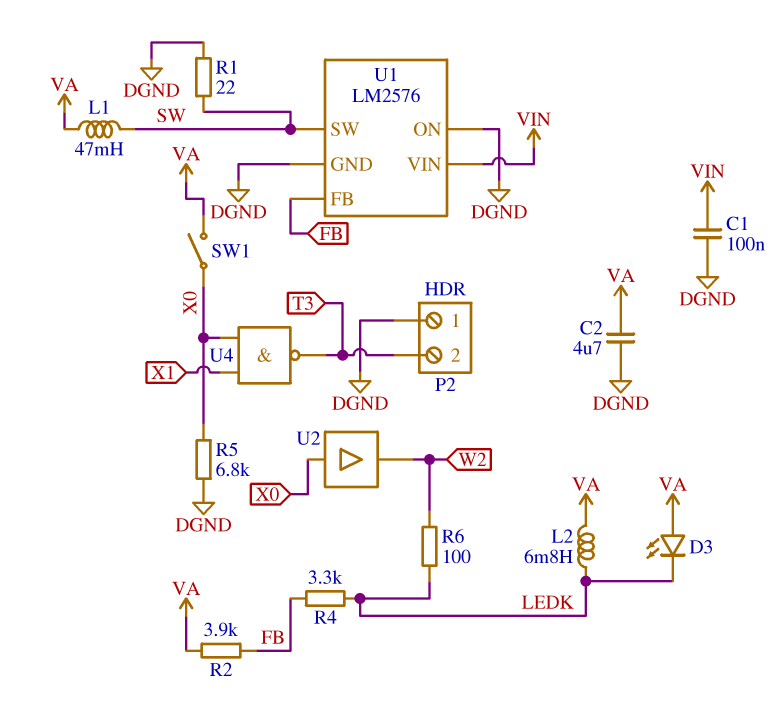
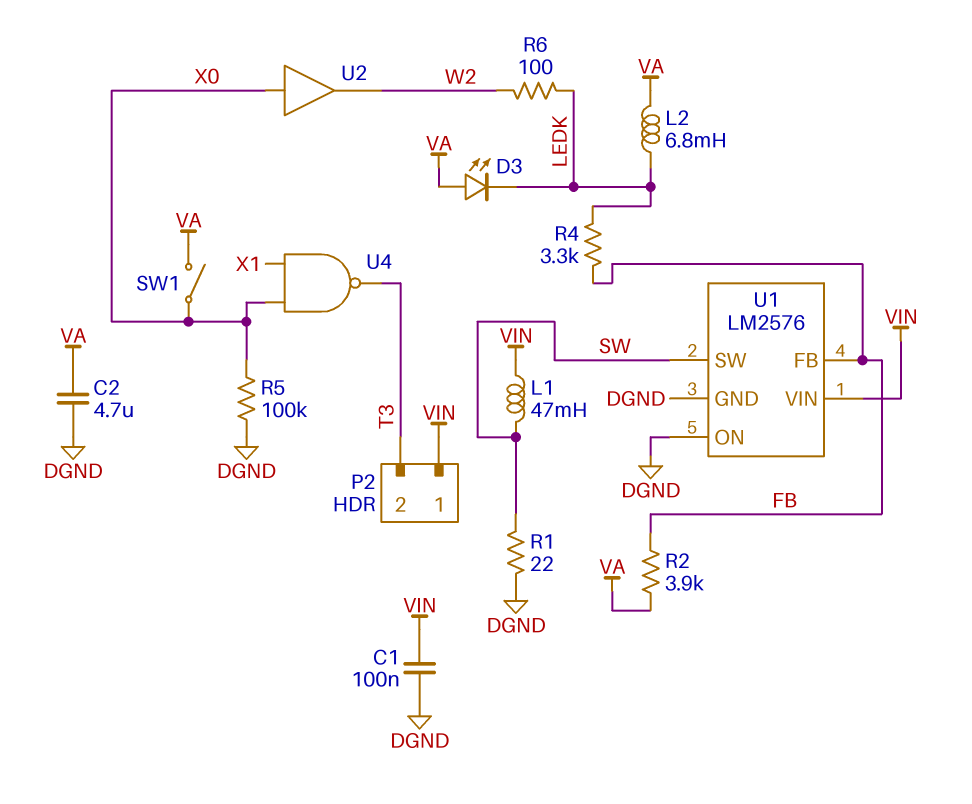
L1: 47mH (SW, VA) -> 47mH (SW, VIN)
P2 pin 1: DGND -> VIN
R5: 6.8k (DGND, X0) -> 100k (DGND, X0)

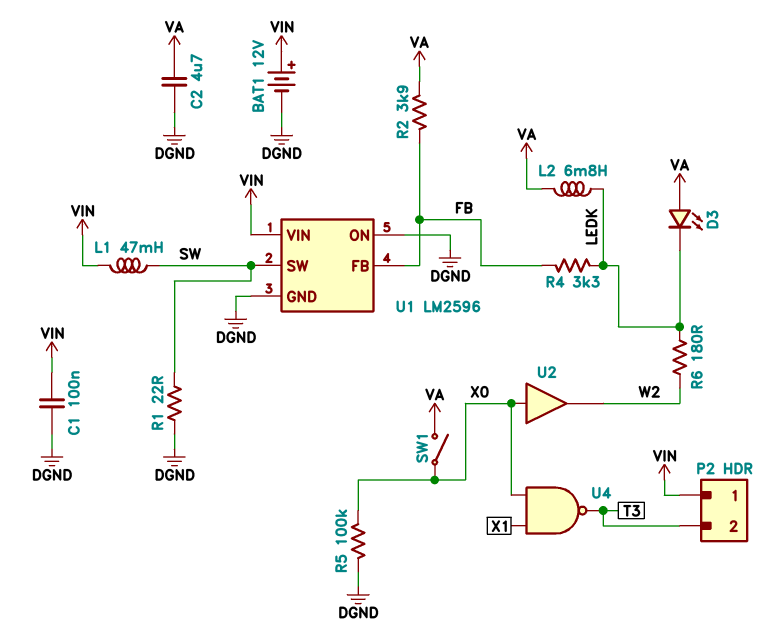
BAT1: none -> 12V (plus VIN, minus DGND)
R6: 100 (LEDK, W2) -> 180 (LEDK, W2)
U1: LM2576 -> LM2596

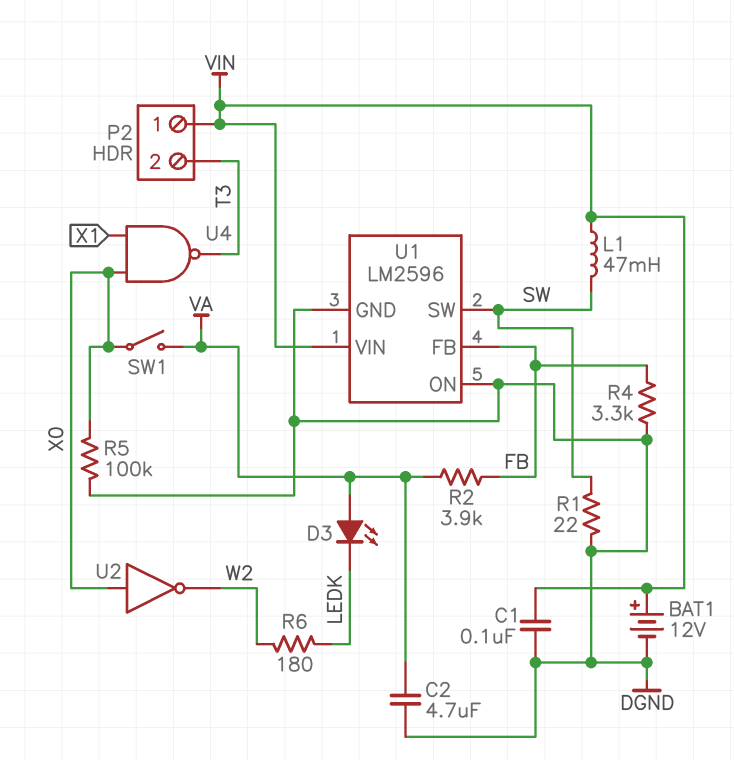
L2: 6.8mH (LEDK, VA) -> none
R4: 3.3k (FB, LEDK) -> 3.3k (DGND, FB)
U2: buffer (in X0, out W2) -> NOT (in X0, out W2)

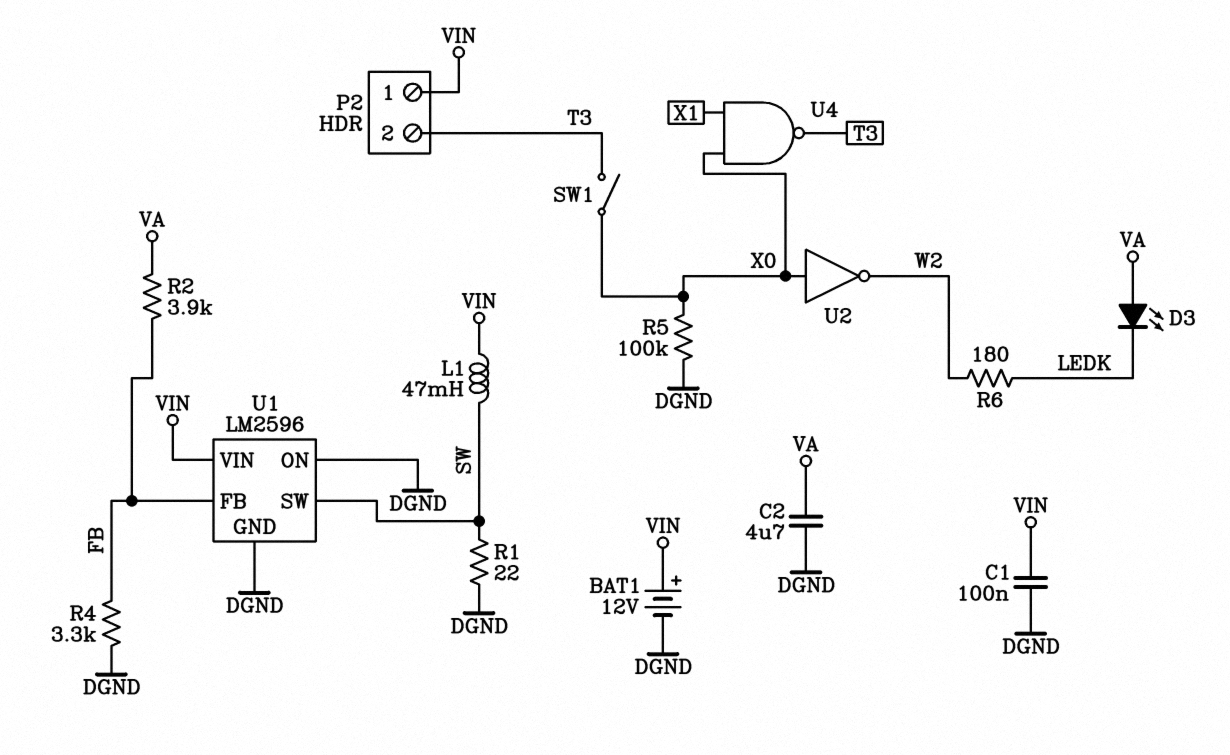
SW1: switch (VA, X0) -> switch (T3, X0)

